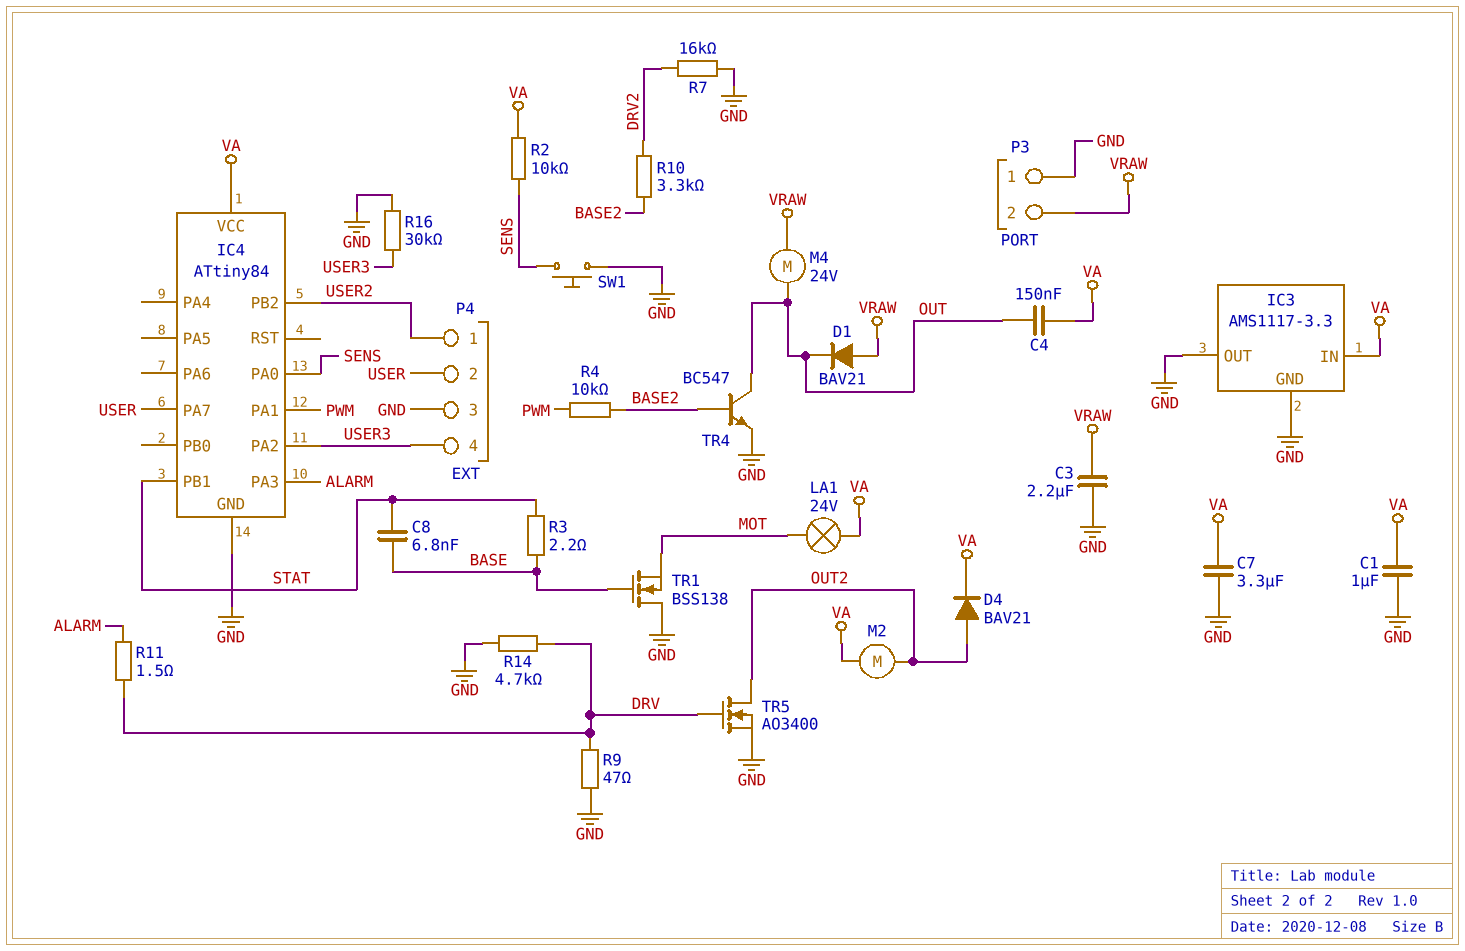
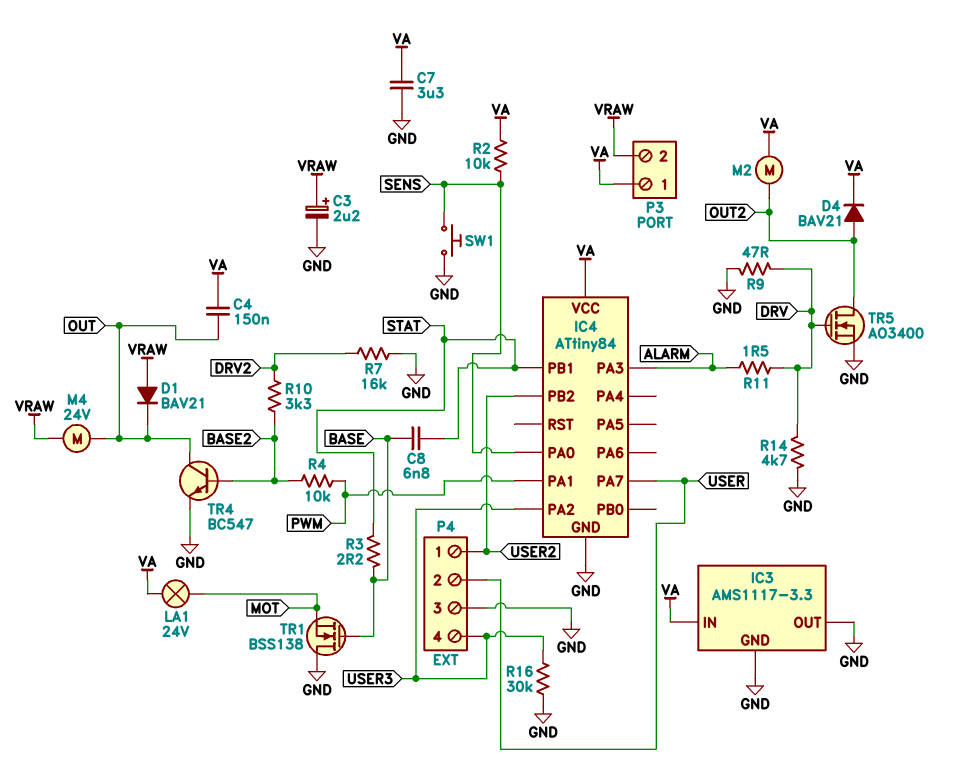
C1: 1uF (GND, VA) -> none
C3: 2.2uF (GND, VRAW) -> 2.2uF (plus VRAW, minus GND)
P3 pin 1: GND -> VA

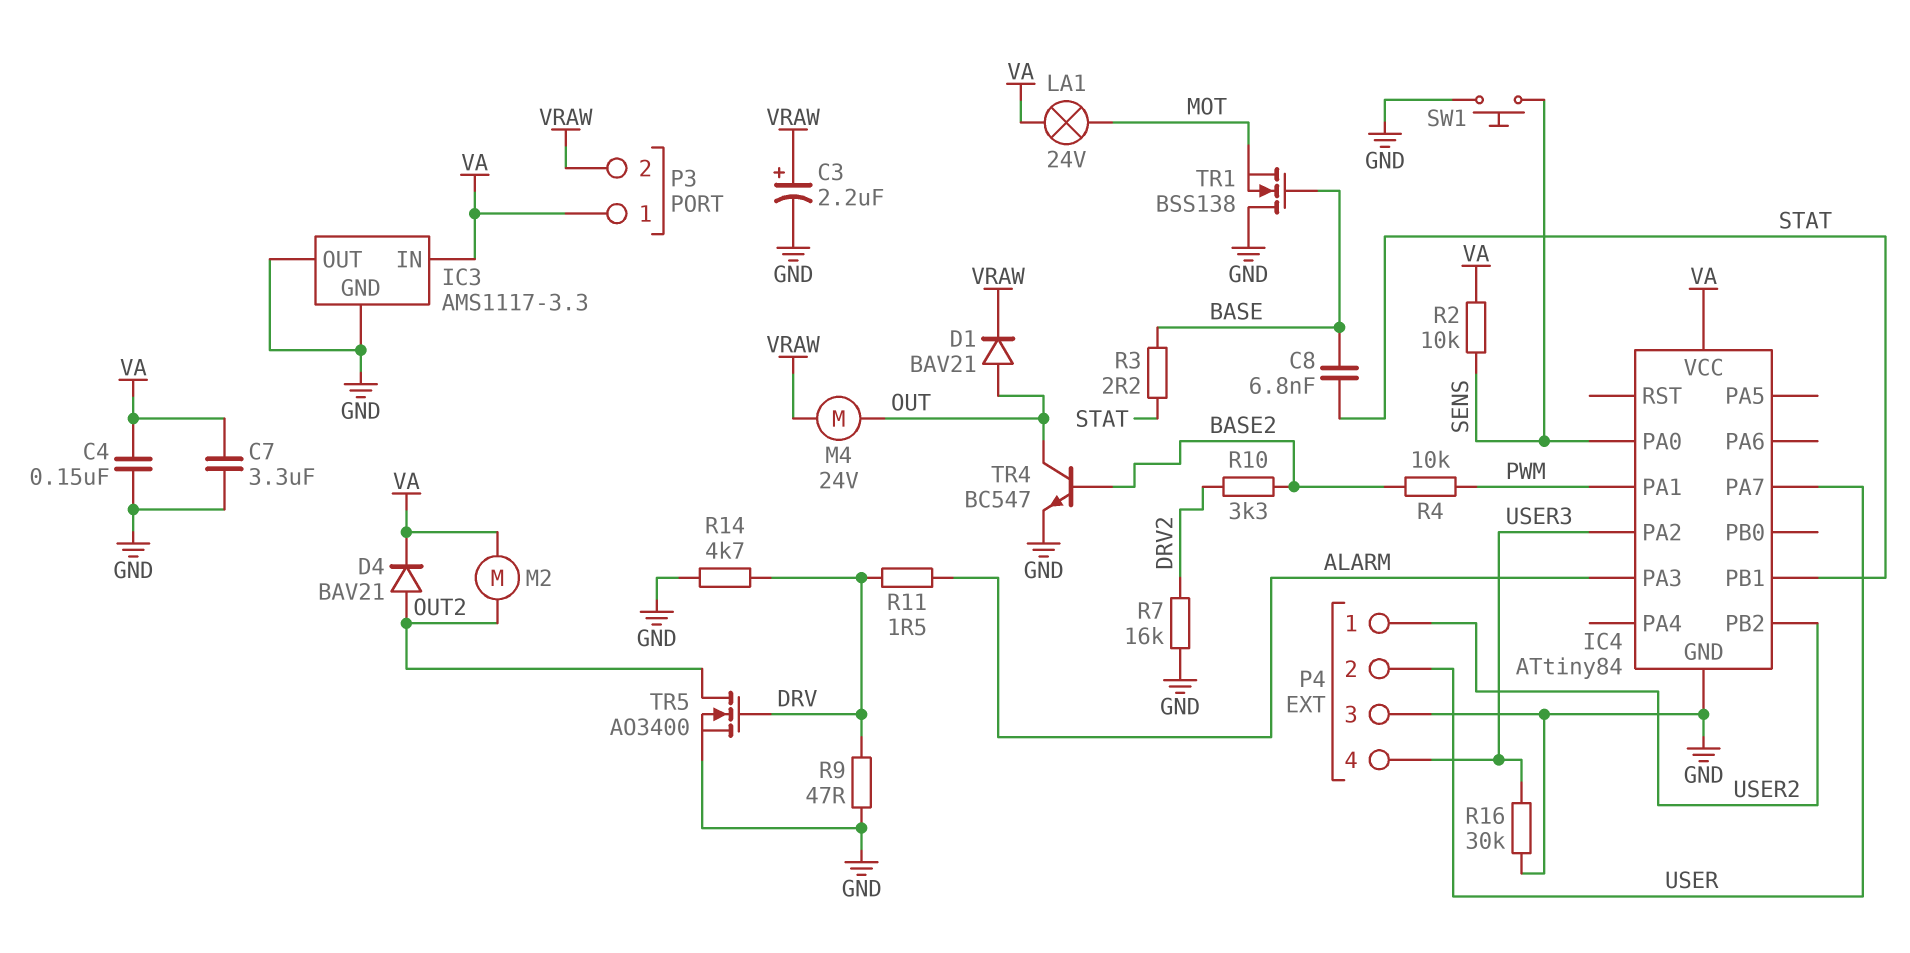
C4: 150nF (OUT, VA) -> 150nF (GND, VA)
D1: diode BAV21 (A VRAW, K OUT) -> diode BAV21 (A OUT, K VRAW)

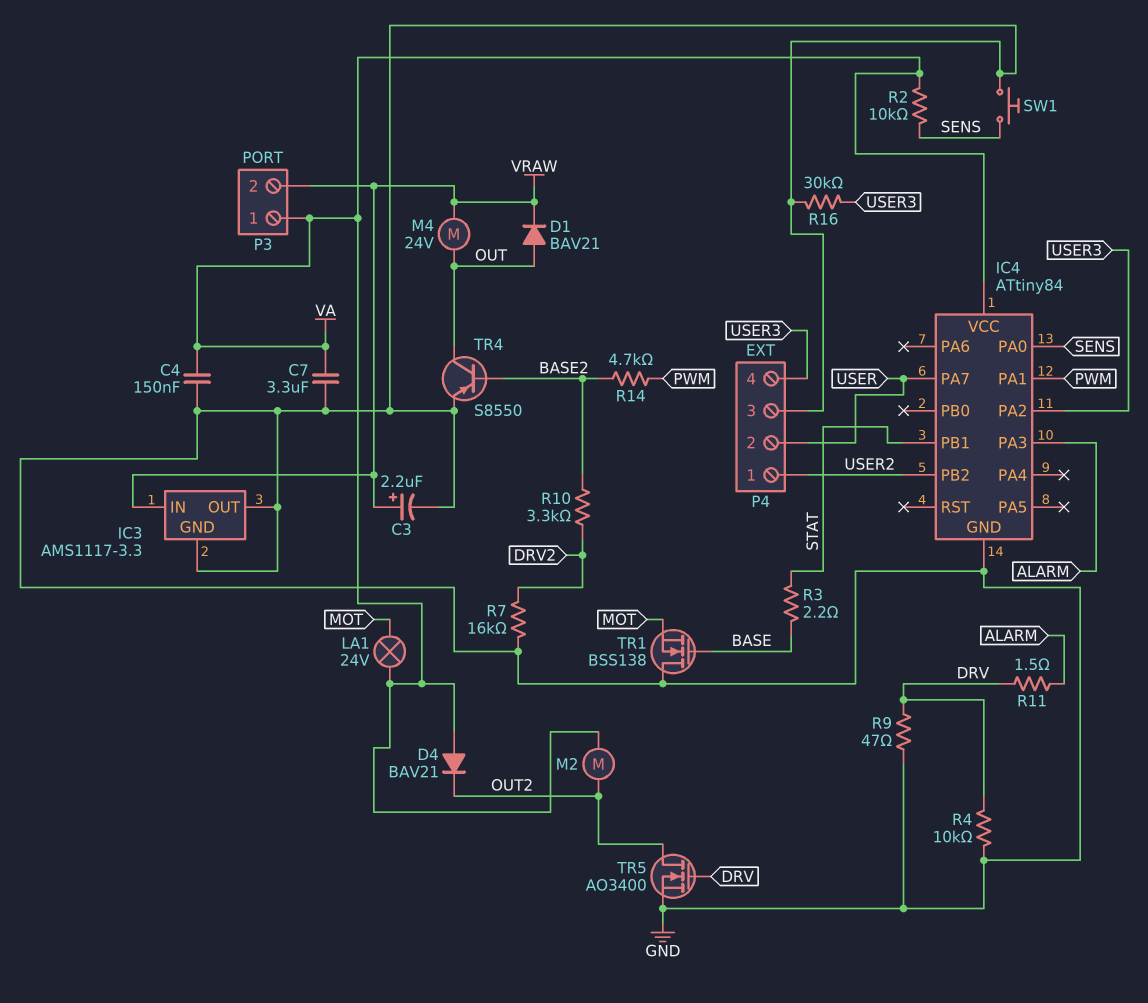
C8: 6.8nF (BASE, STAT) -> none
D4: diode BAV21 (A OUT2, K VA) -> diode BAV21 (A VA, K OUT2)
IC3 pin IN: VA -> VRAW
R4: 10k (BASE2, PWM) -> 10k (DRV, GND)
R14: 4.7k (DRV, GND) -> 4.7k (BASE2, PWM)
TR4: NPN BC547 (B BASE2, C OUT, E GND) -> PNP S8550 (B BASE2, C OUT, E GND)

